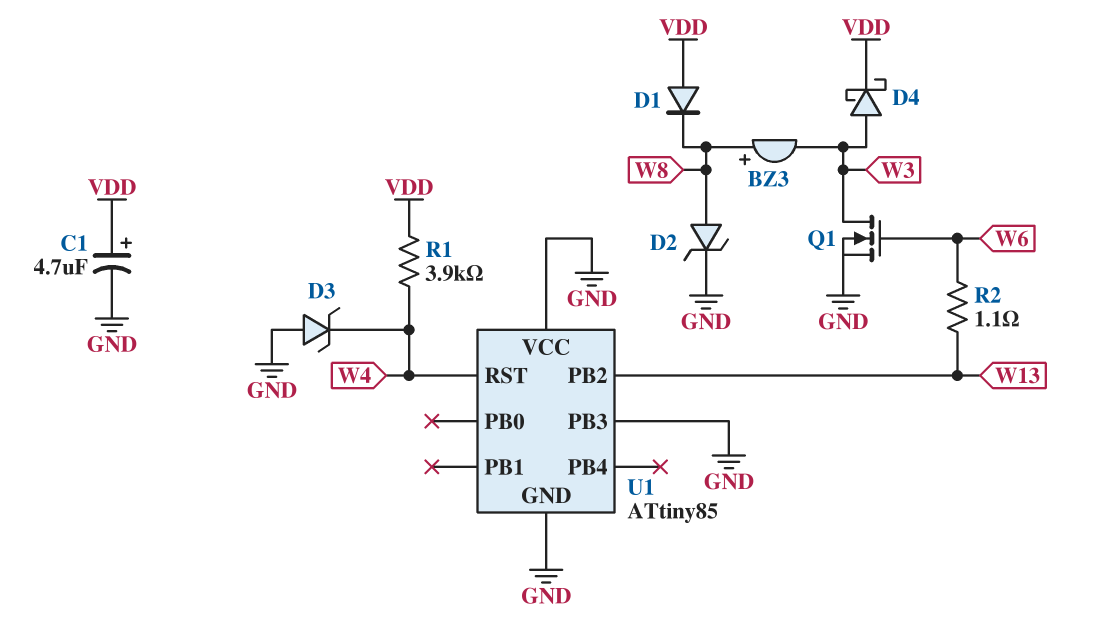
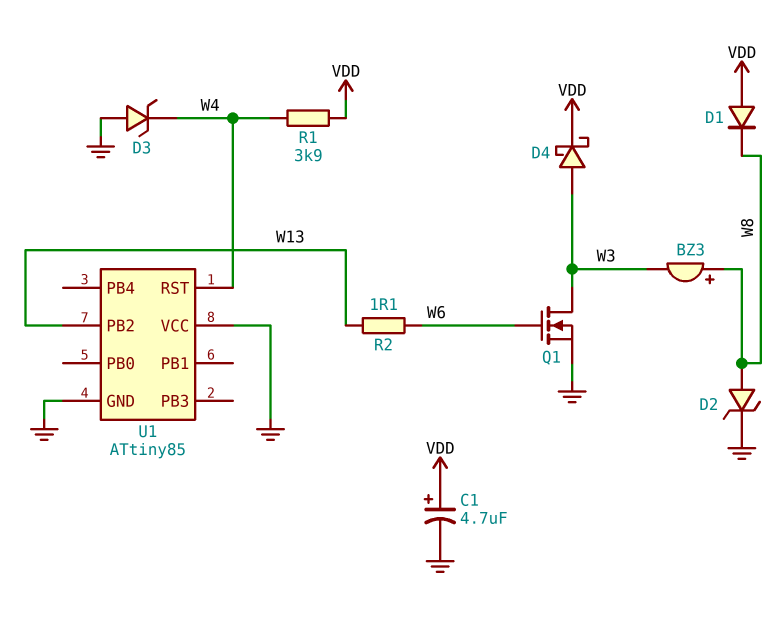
U1 pin PB3: GND -> none

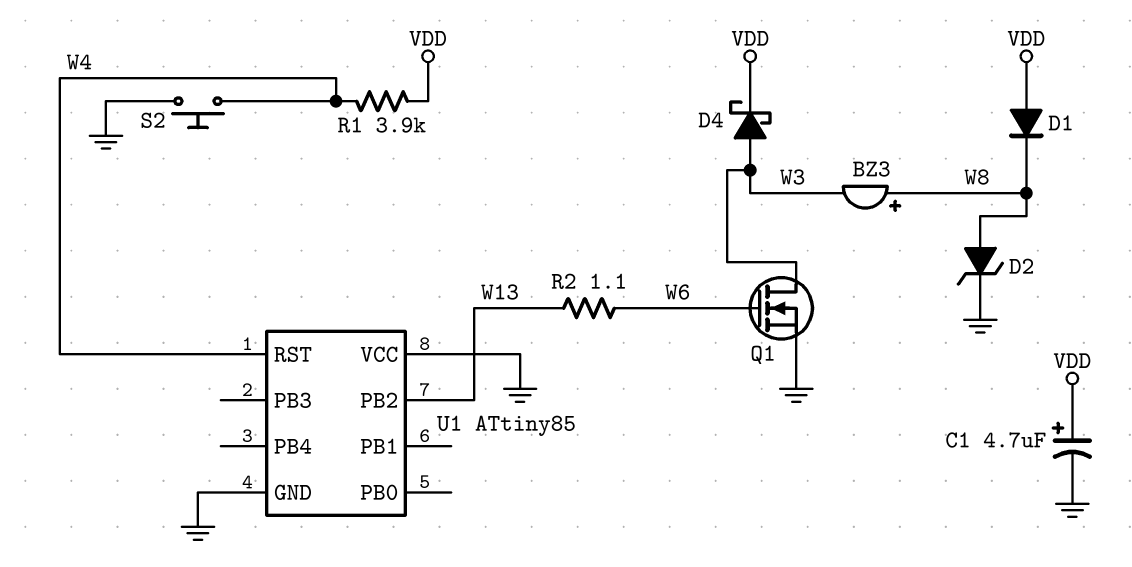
D3: zener (A GND, K W4) -> none
S2: none -> button (GND, W4)

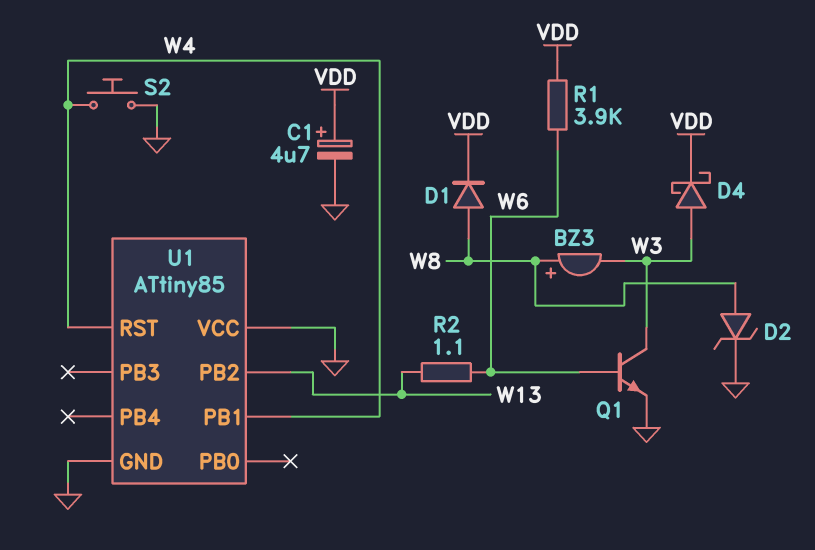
D1: diode (A VDD, K W8) -> diode (A W8, K VDD)
Q1: NMOS (G W6, D W3, S GND) -> NPN (B W6, C W3, E GND)
R1: 3.9k (VDD, W4) -> 3.9k (VDD, W6)
U1 pin PB1: none -> W4

